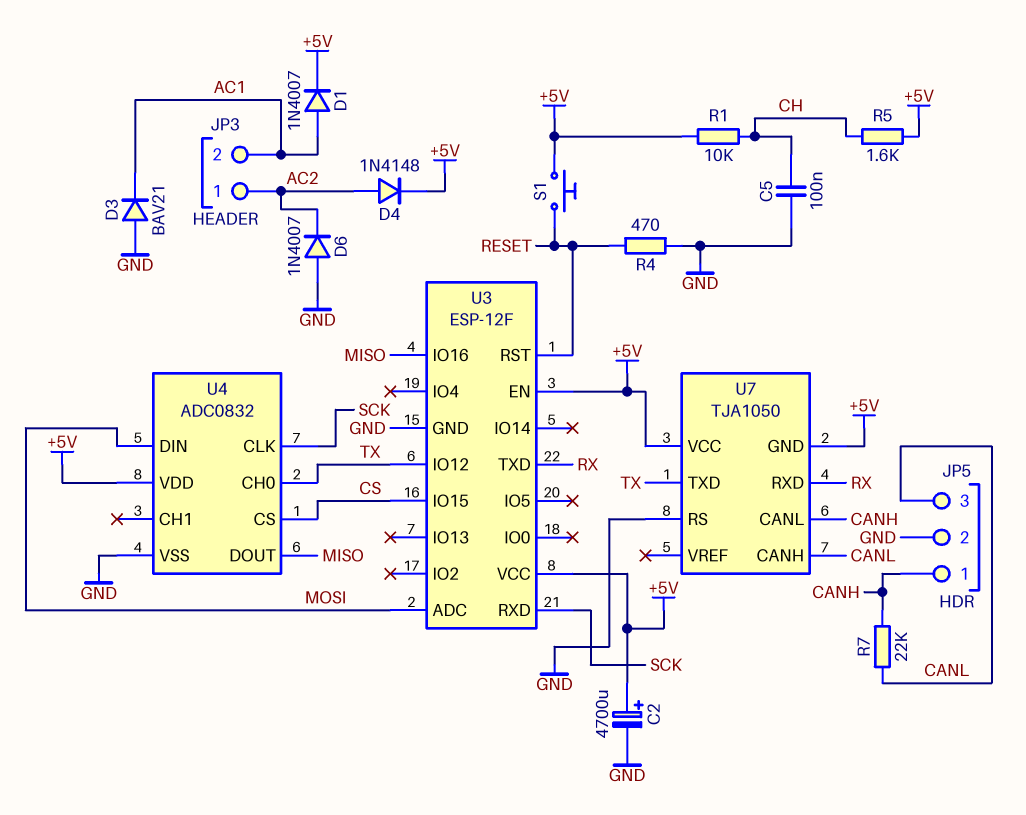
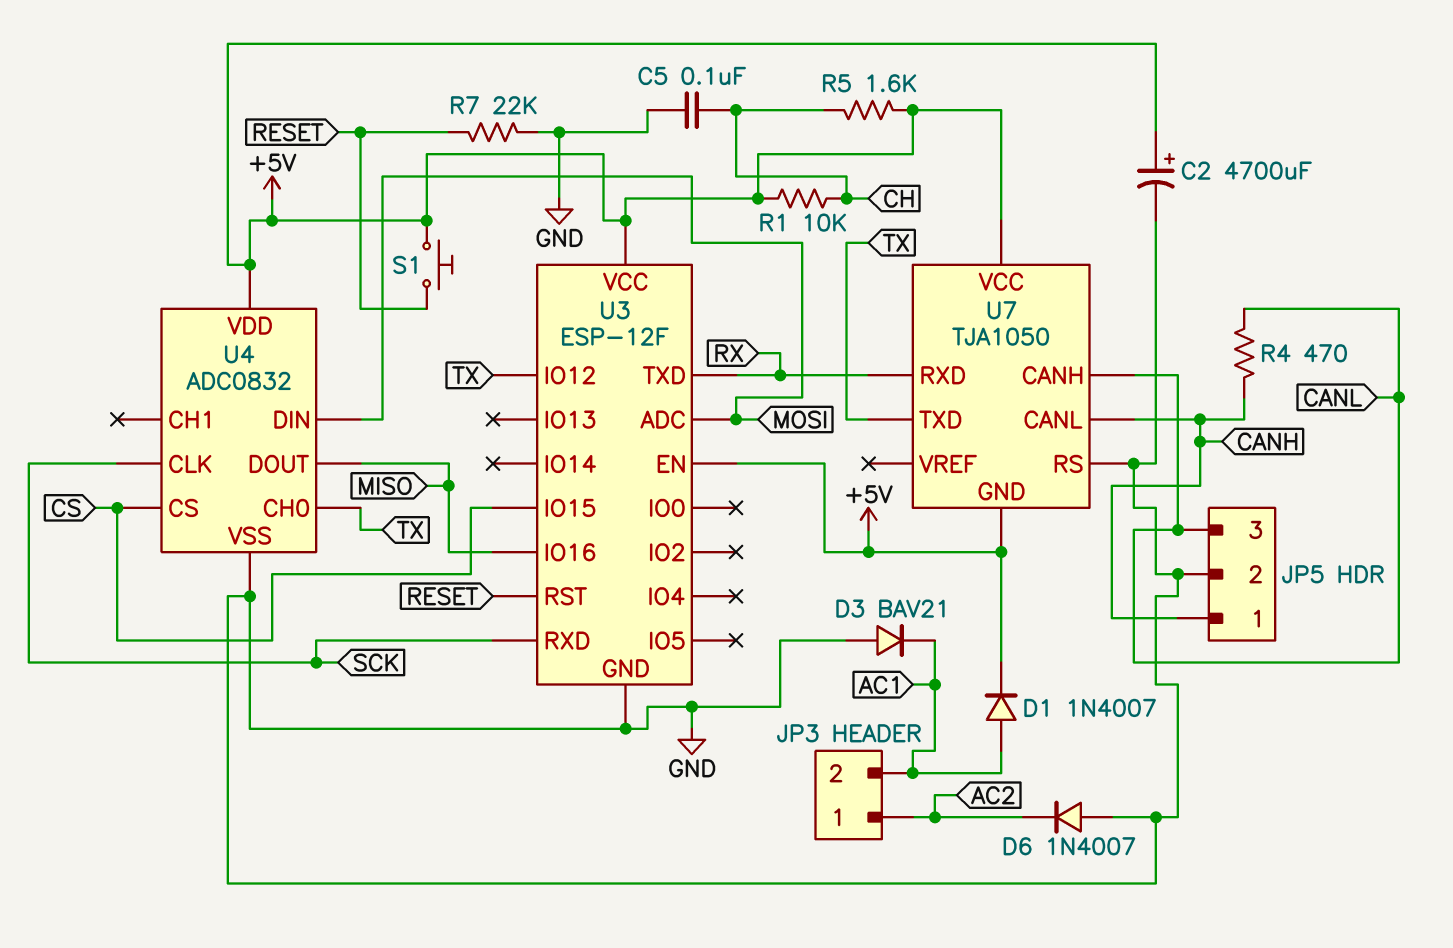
D4: diode 1N4148 (A AC2, K +5V) -> none
R4: 470 (GND, RESET) -> 470 (CANH, CANL)
R7: 22k (CANH, CANL) -> 22k (GND, RESET)

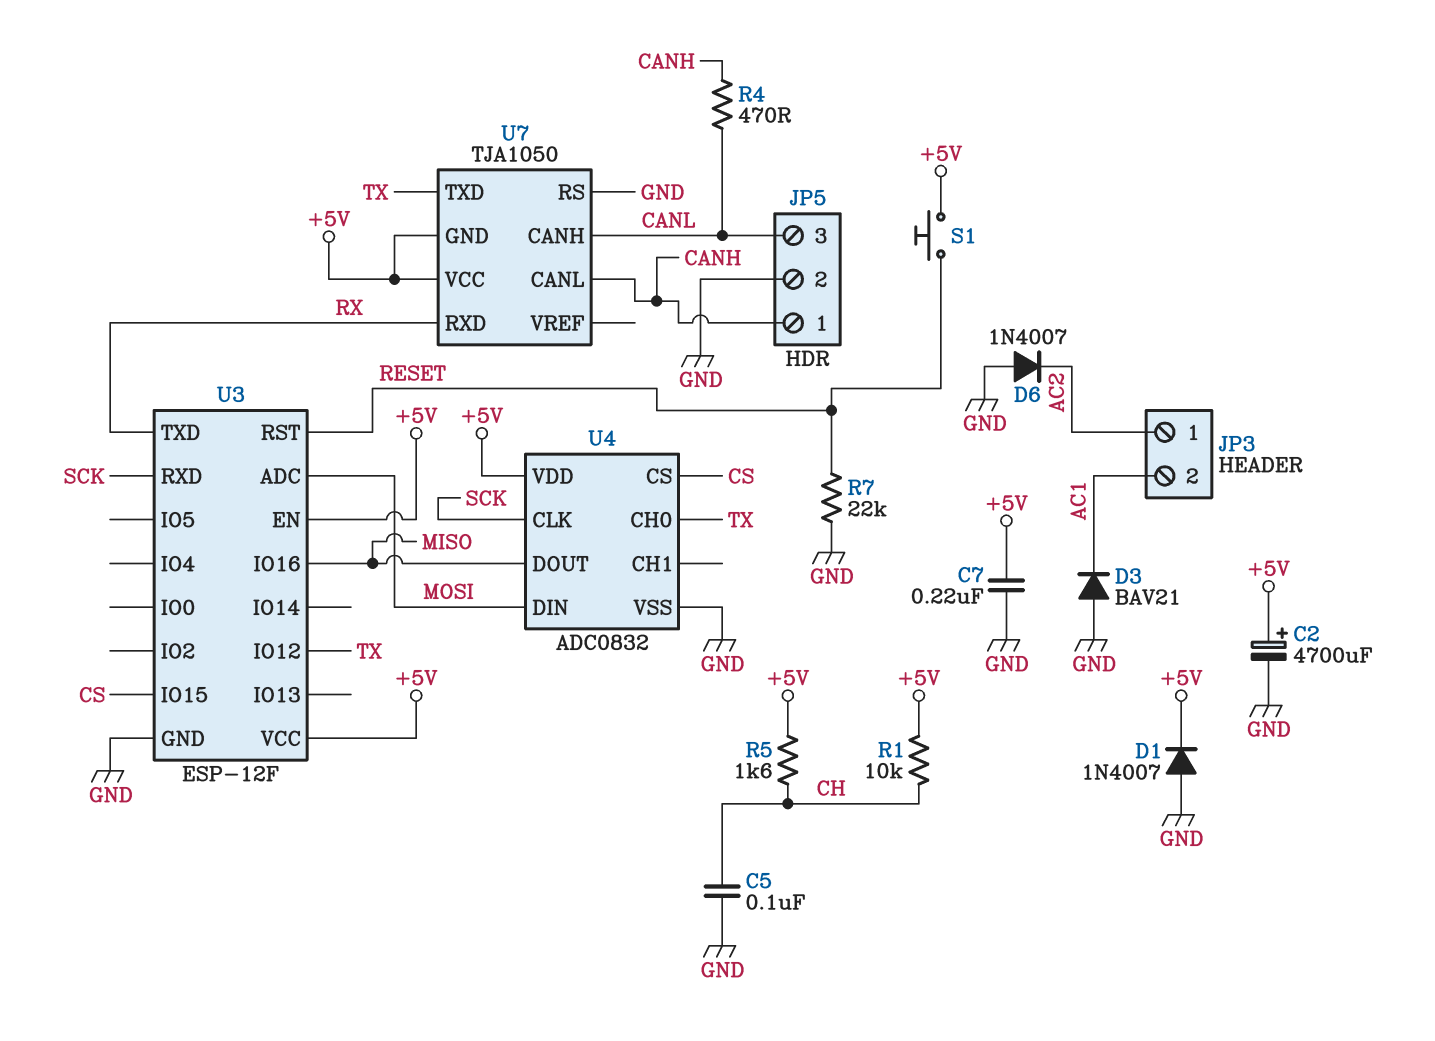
C7: none -> 220nF (+5V, GND)
D1: diode 1N4007 (A AC1, K +5V) -> diode 1N4007 (A GND, K +5V)

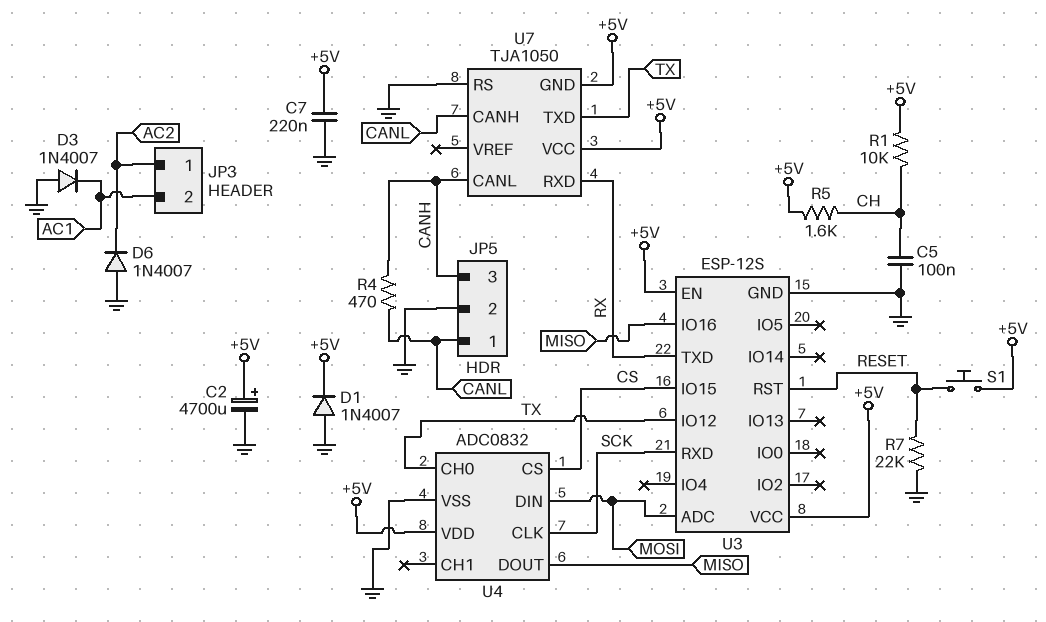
D3: diode BAV21 (A GND, K AC1) -> diode 1N4007 (A GND, K AC1)
JP5 pin 1: CANH -> CANL
JP5 pin 3: CANL -> CANH
U3: ESP-12F -> ESP-12S

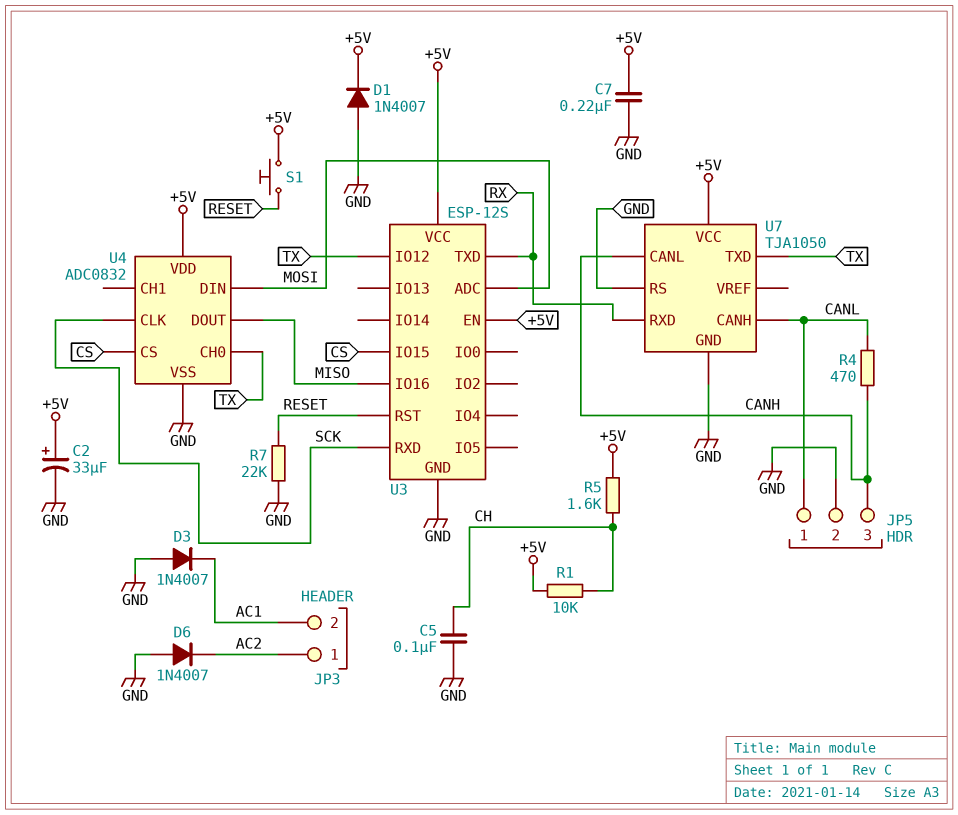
C2: 4700uF (plus +5V, minus GND) -> 33uF (plus +5V, minus GND)
U7 pin GND: +5V -> GND

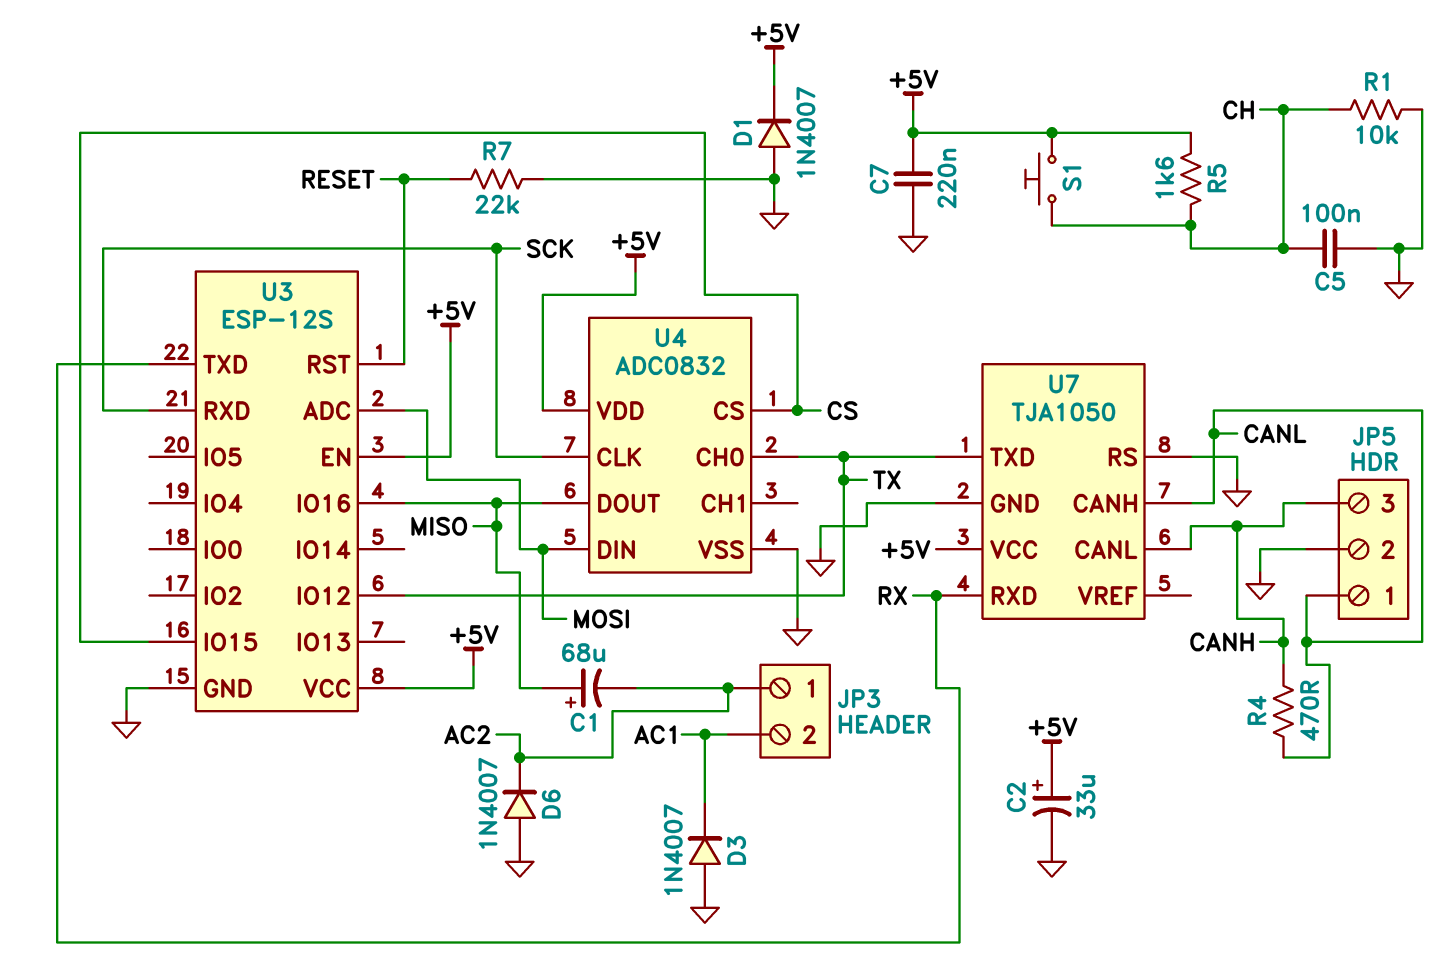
C1: none -> 68uF (plus MISO, minus AC2)
R1: 10k (+5V, CH) -> 10k (CH, GND)
S1: button (+5V, RESET) -> button (+5V, CH)

